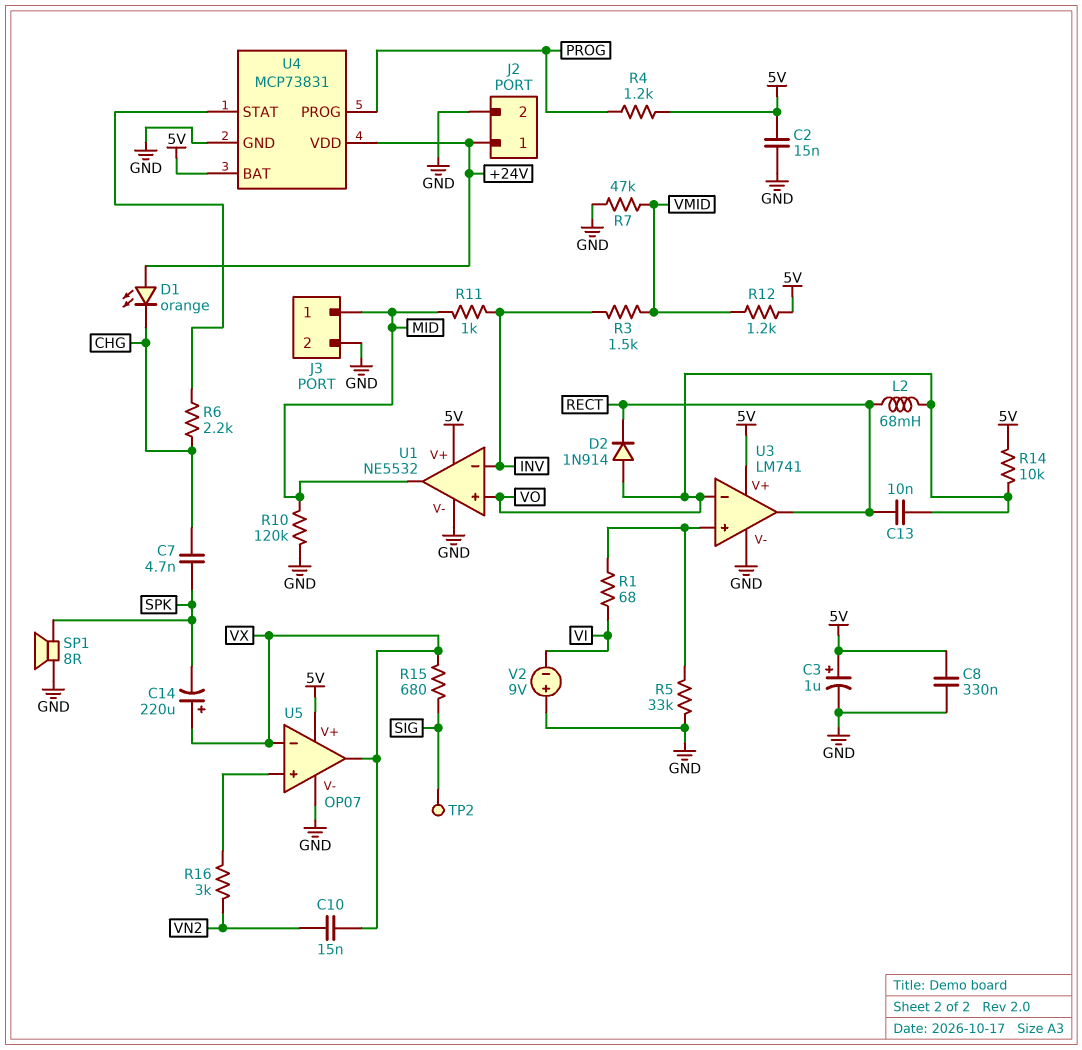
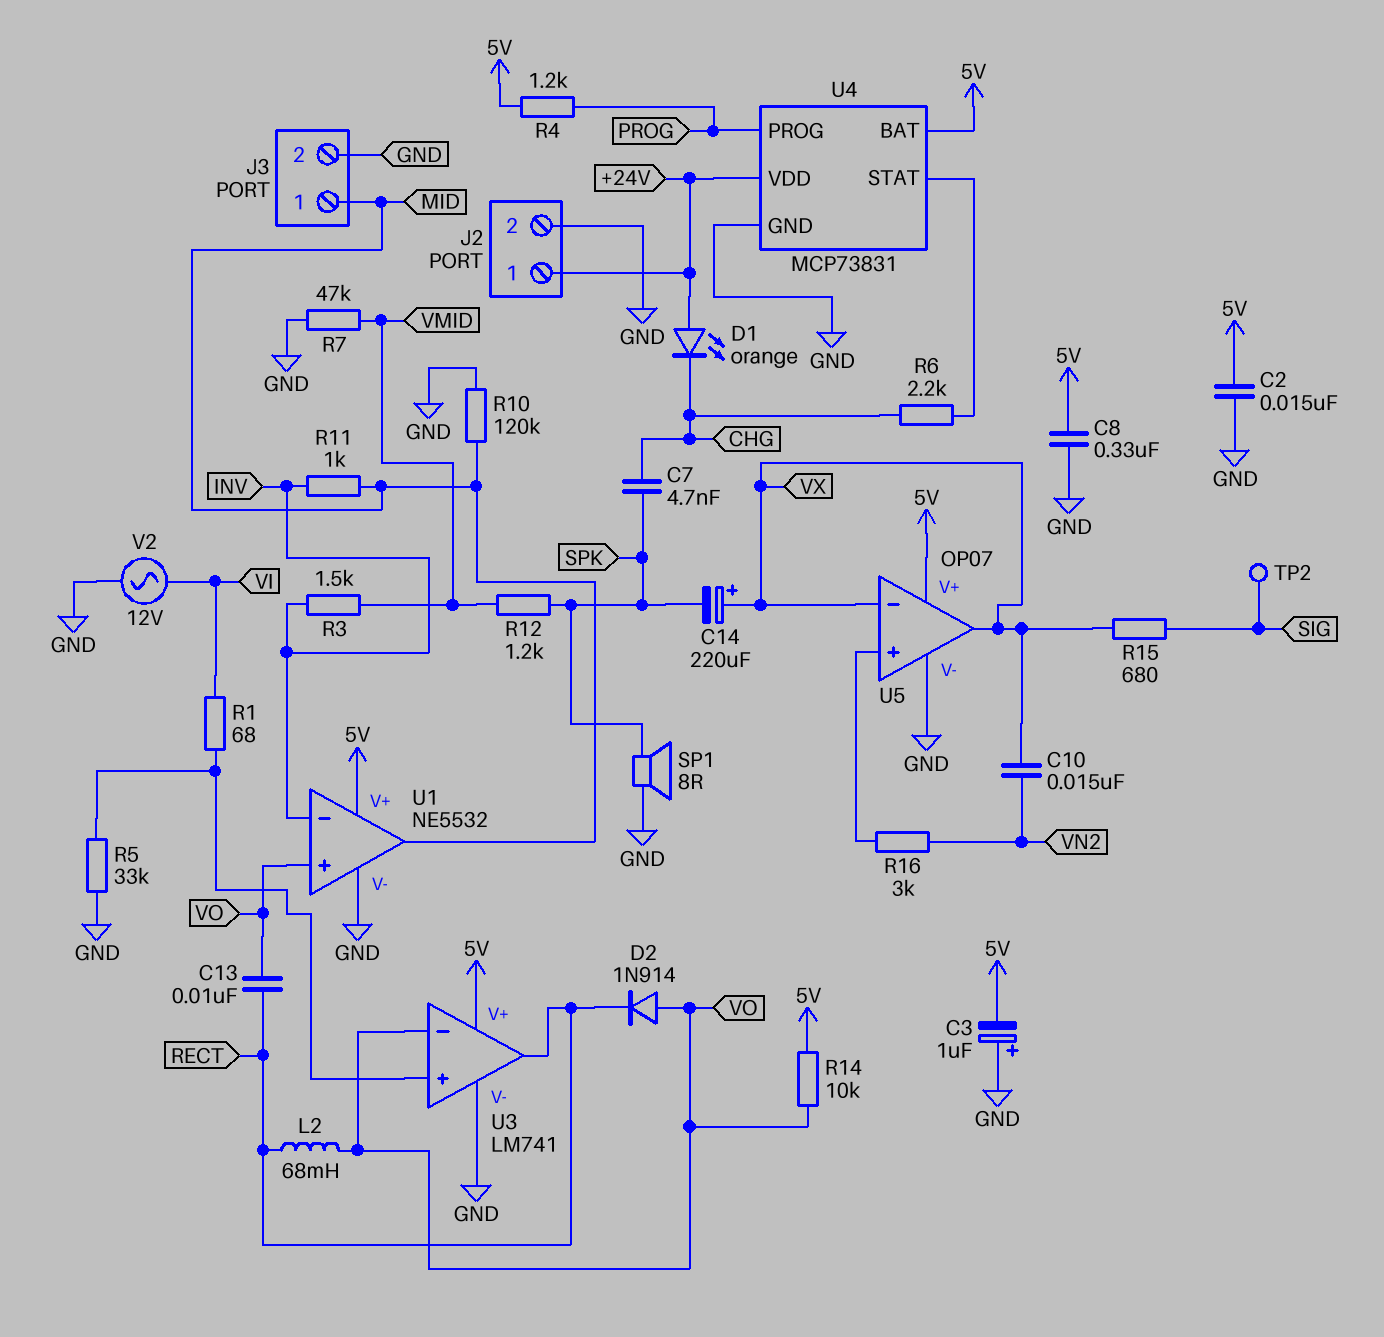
C3: 1uF (plus 5V, minus GND) -> 1uF (plus GND, minus 5V)
R12: 1.2k (5V, VMID) -> 1.2k (SPK, VMID)
V2: 9V (plus GND, minus VI) -> AC 12V (GND, VI)

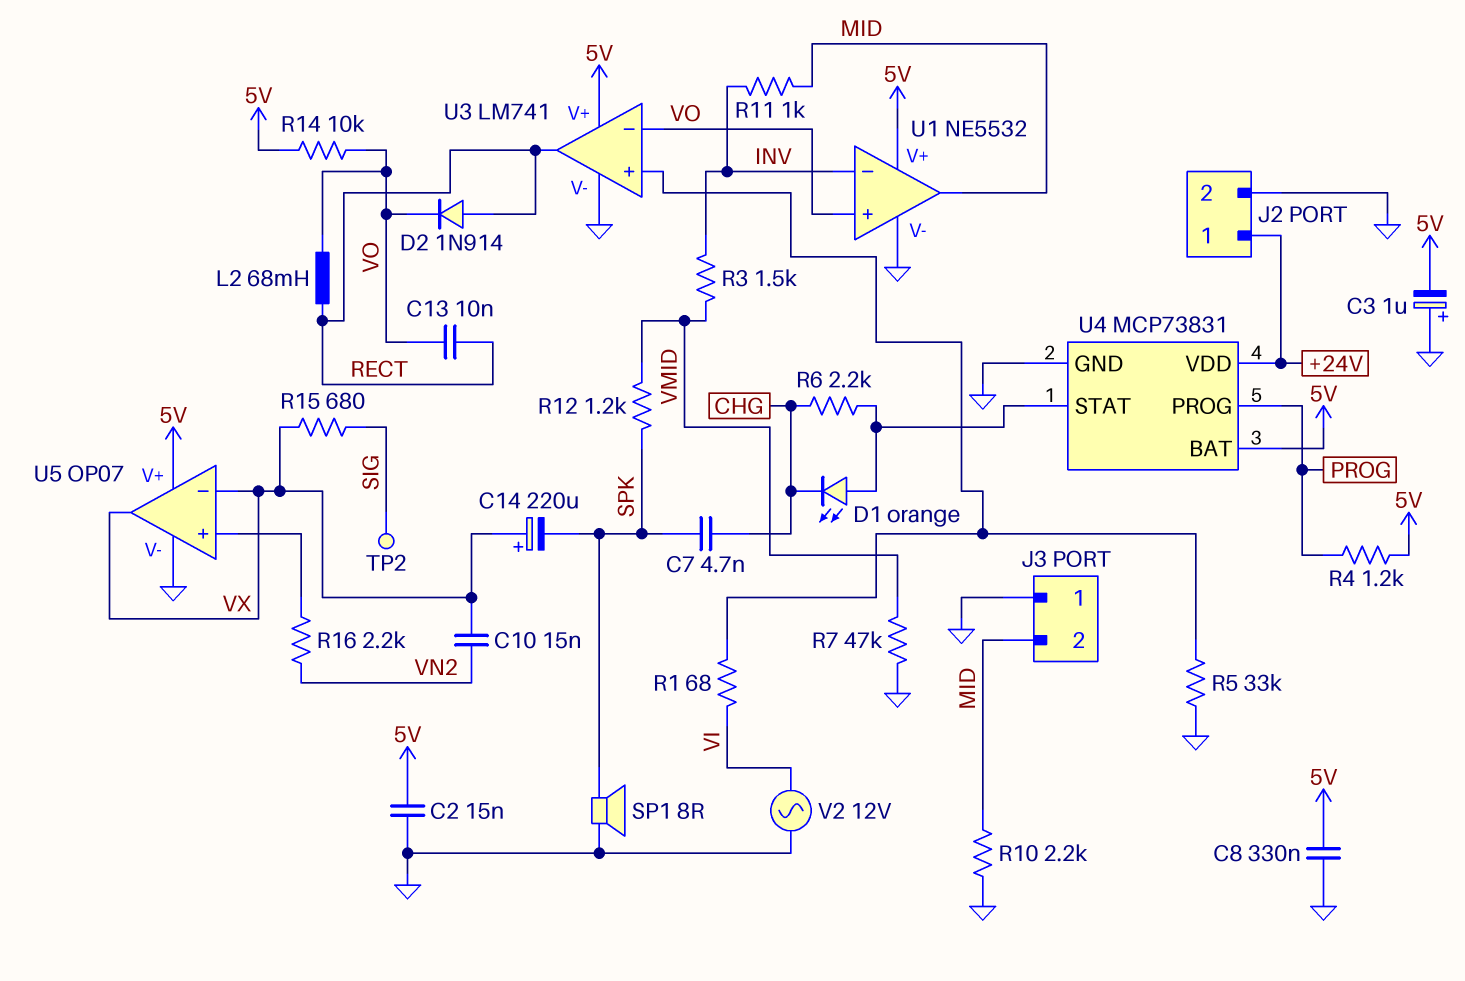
D1: LED orange (A +24V, K CHG) -> LED orange (A U4/STAT, K CHG)
D2: diode 1N914 (A VO, K RECT) -> diode 1N914 (A RECT, K VO)
J3 pin 1: MID -> GND
J3 pin 2: GND -> MID
R10: 120k (GND, MID) -> 2.2k (GND, MID)
R16: 3k (U5/in+, VN2) -> 2.2k (U5/in+, VN2)

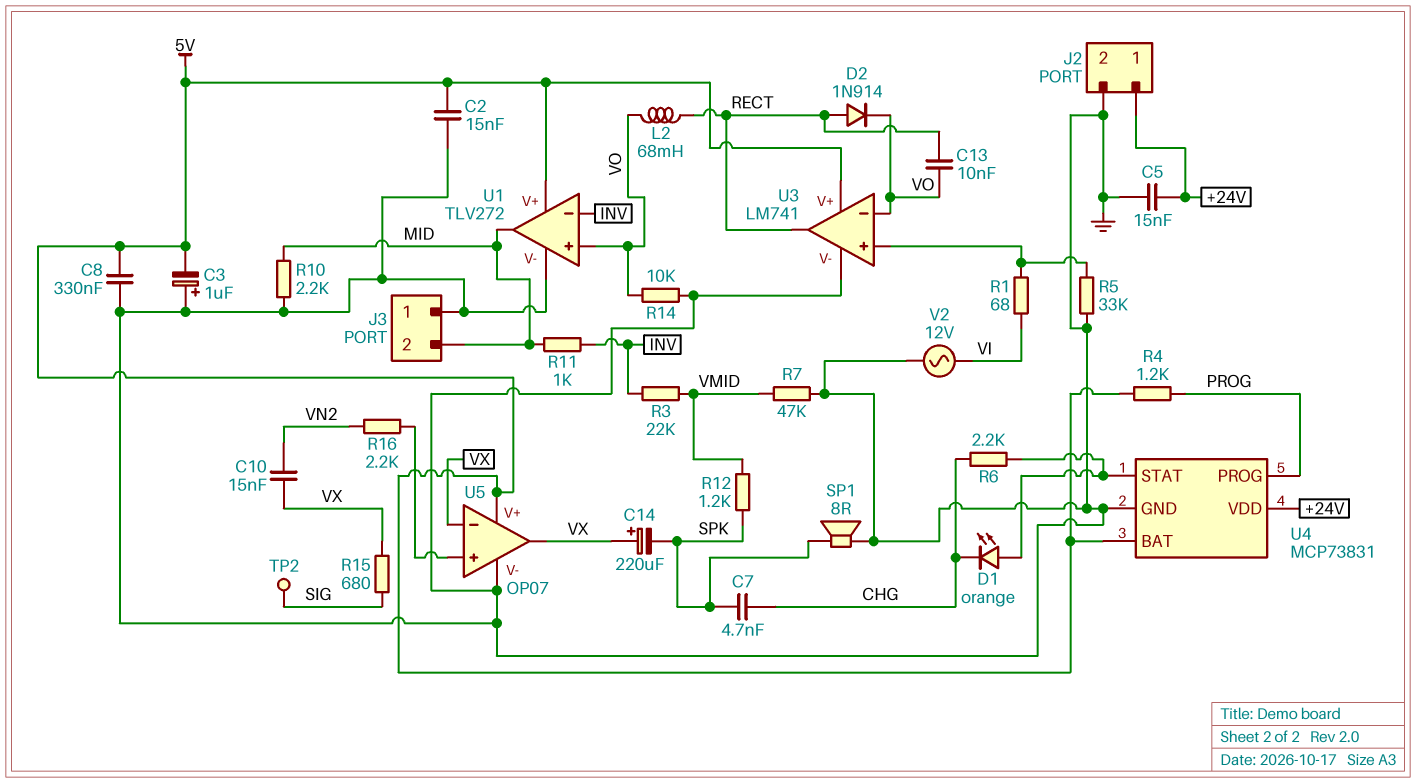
C5: none -> 15nF (+24V, GND)
R3: 1.5k (INV, VMID) -> 22k (INV, VMID)
R14: 10k (5V, VO) -> 10k (GND, VO)
U1: NE5532 -> TLV272

